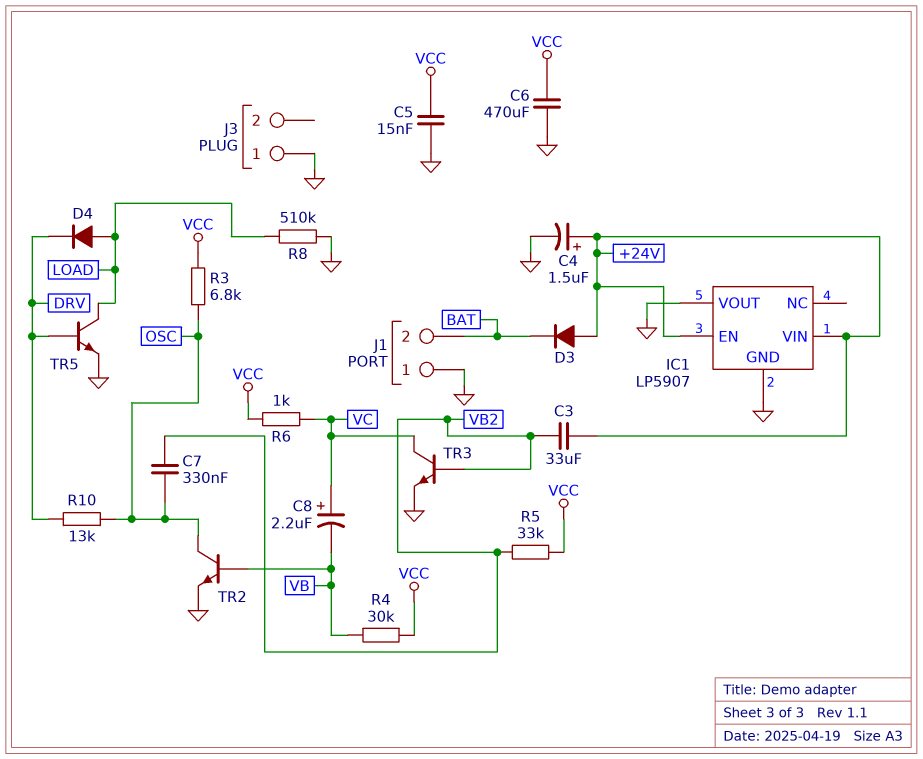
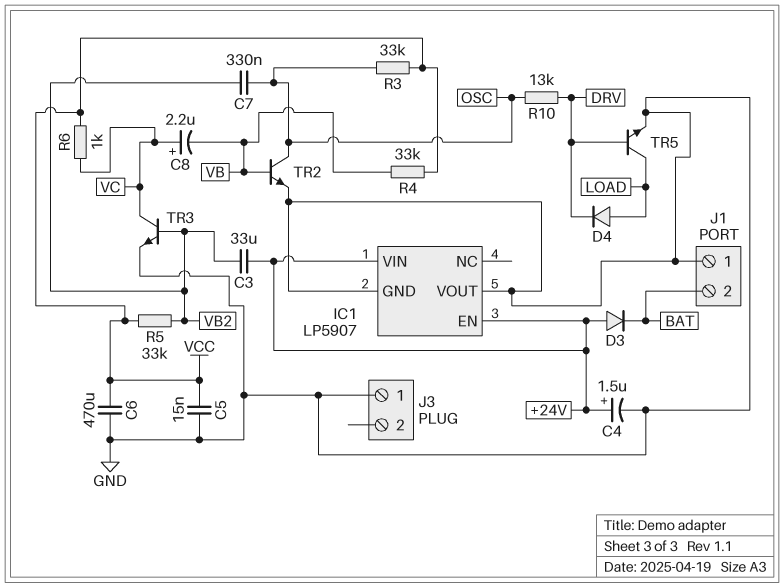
R3: 6.8k (OSC, VCC) -> 33k (OSC, VCC)
R4: 30k (VB, VCC) -> 33k (VB, VCC)
R8: 510k (GND, LOAD) -> none

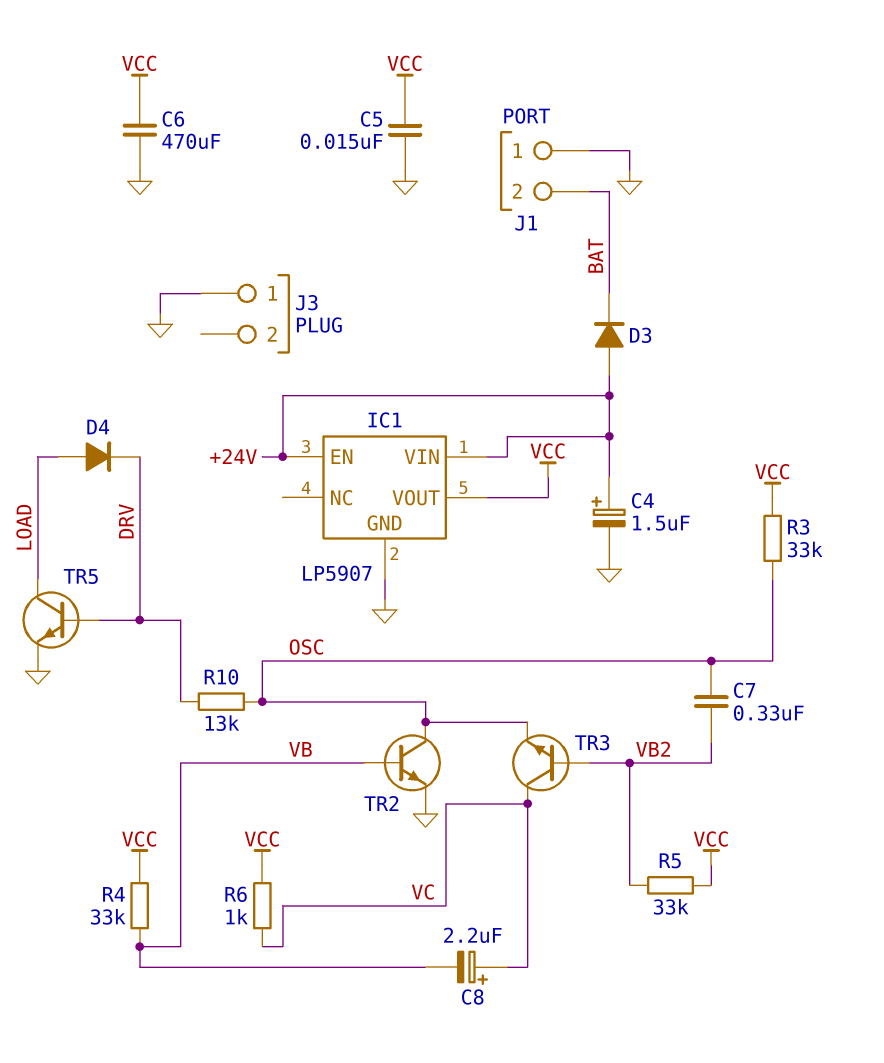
C3: 33uF (+24V, VB2) -> none
IC1 pin VOUT: GND -> VCC
TR3: NPN (B VB2, C VC, E GND) -> NPN (B VB2, C VC, E OSC)

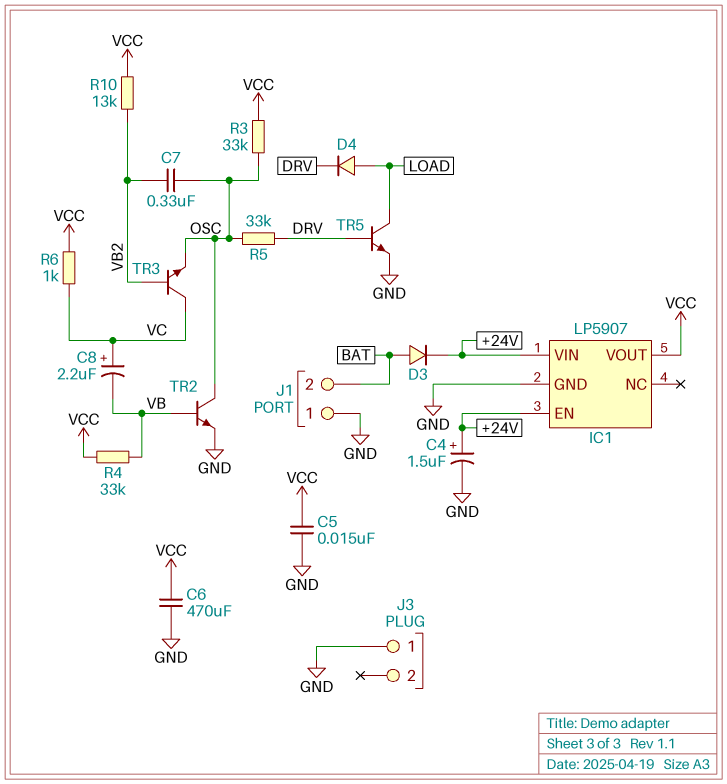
D3: diode (A +24V, K BAT) -> diode (A BAT, K +24V)
R5: 33k (VB2, VCC) -> 33k (DRV, OSC)
R10: 13k (DRV, OSC) -> 13k (VB2, VCC)

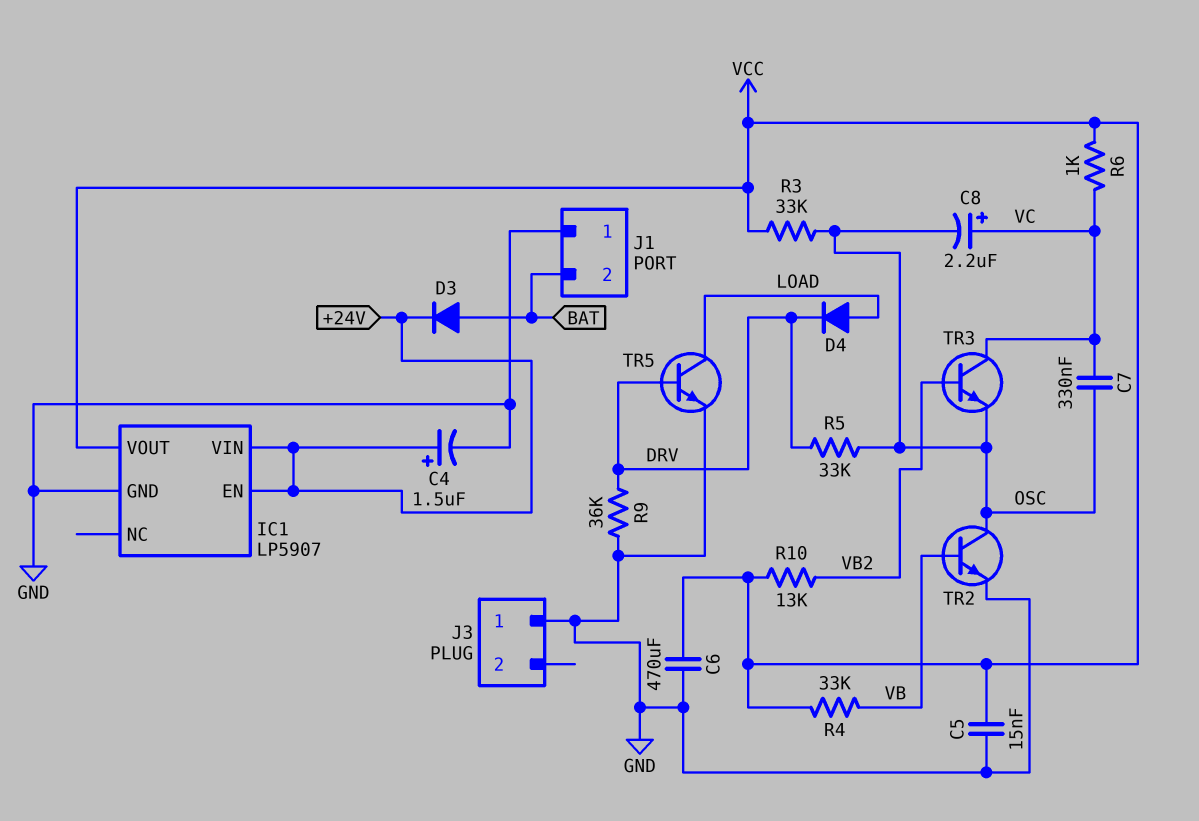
C7: 330nF (OSC, VB2) -> 330nF (OSC, VC)
C8: 2.2uF (plus VC, minus VB) -> 2.2uF (plus VC, minus OSC)
R9: none -> 36k (DRV, GND)

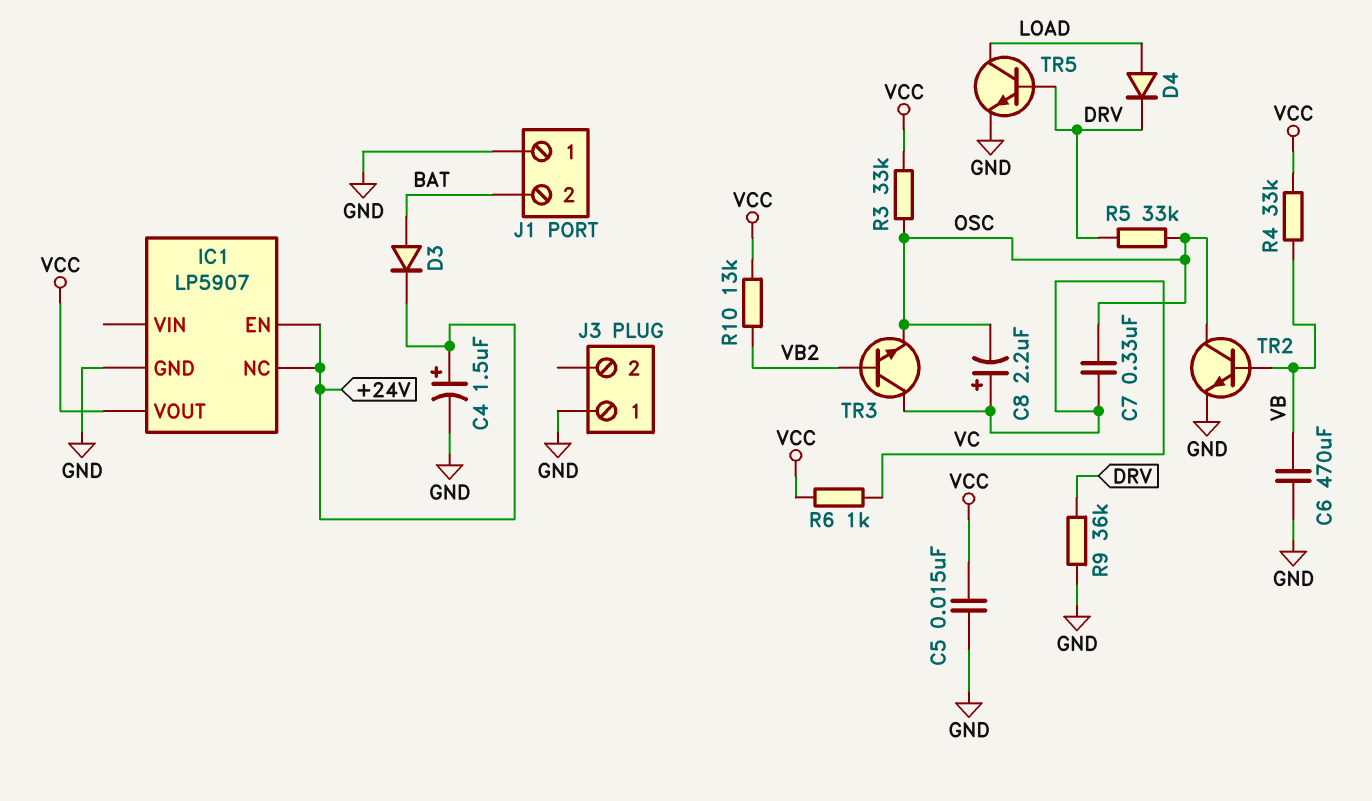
C6: 470uF (GND, VCC) -> 470uF (GND, VB)
IC1 pin NC: none -> +24V
IC1 pin VIN: +24V -> none

